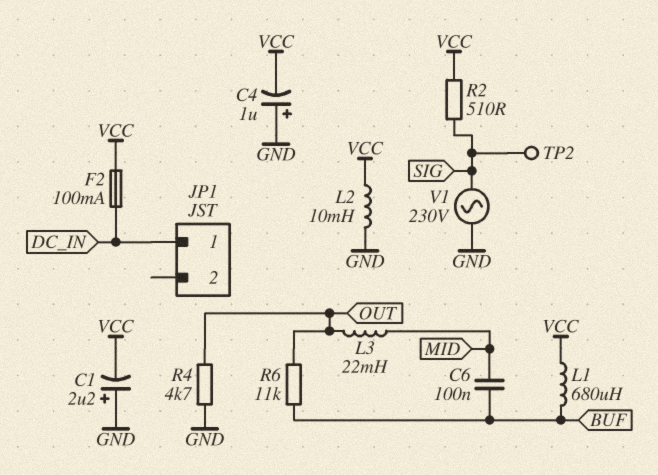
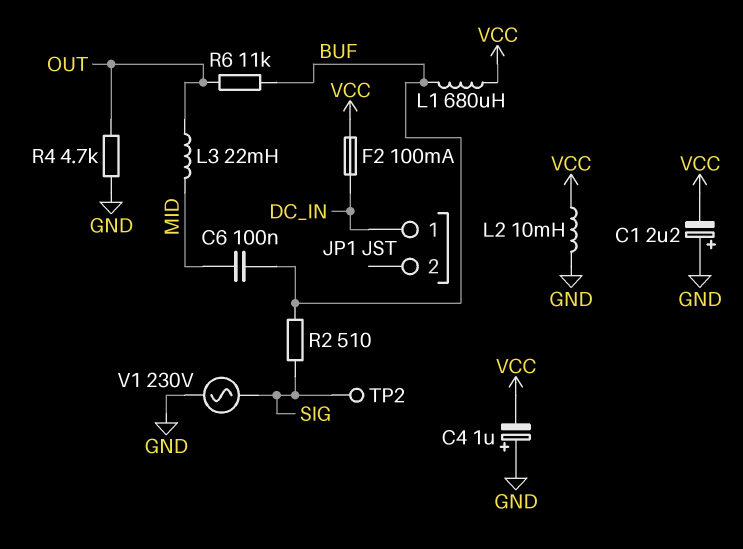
R2: 510 (SIG, VCC) -> 510 (BUF, SIG)

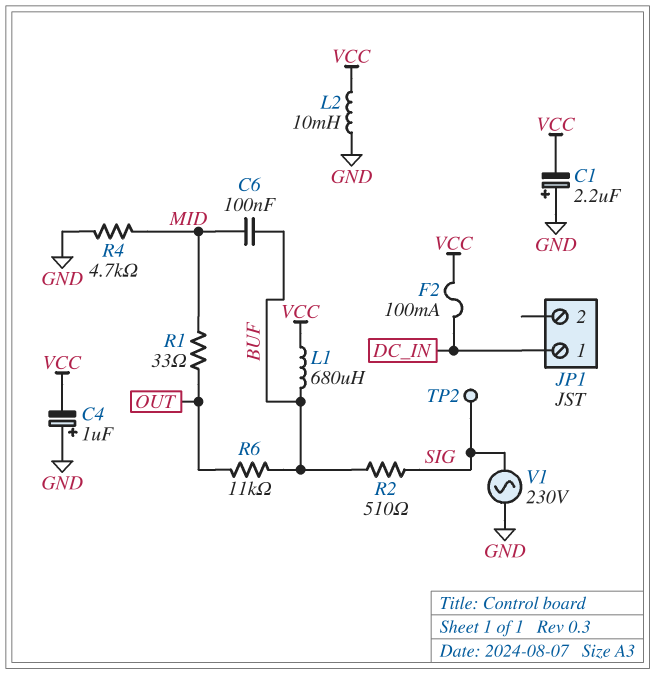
L3: 22mH (MID, OUT) -> none
R1: none -> 33 (MID, OUT)
R4: 4.7k (GND, OUT) -> 4.7k (GND, MID)

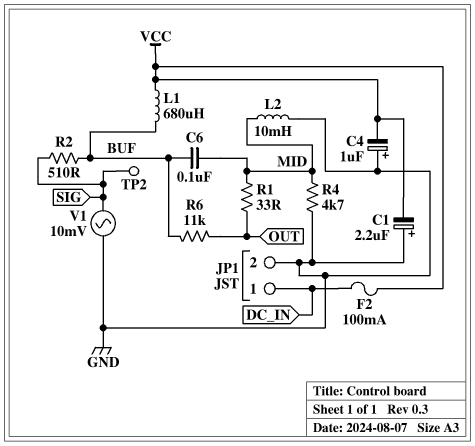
JP1 pin 2: none -> GND
L2: 10mH (GND, VCC) -> 10mH (GND, MID)
V1: AC 230V (GND, SIG) -> AC 10mV (GND, SIG)

